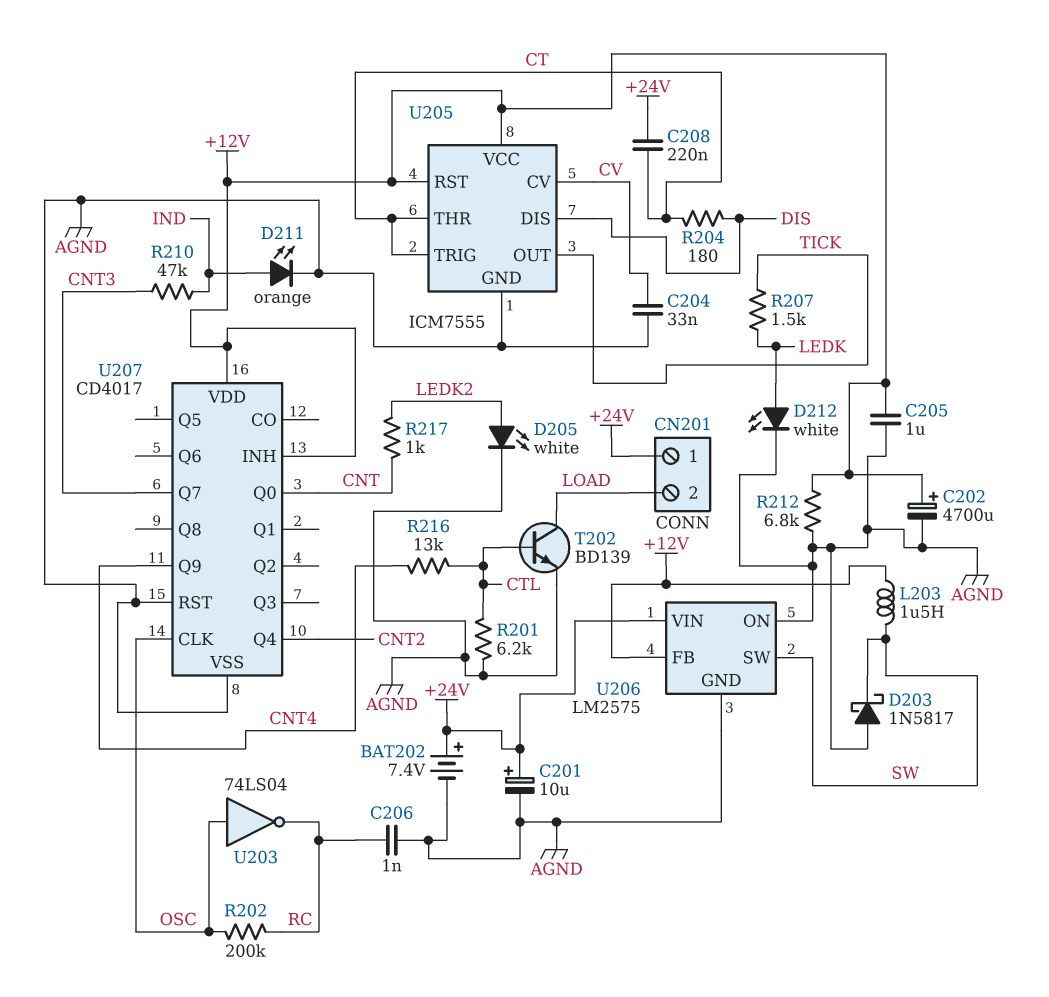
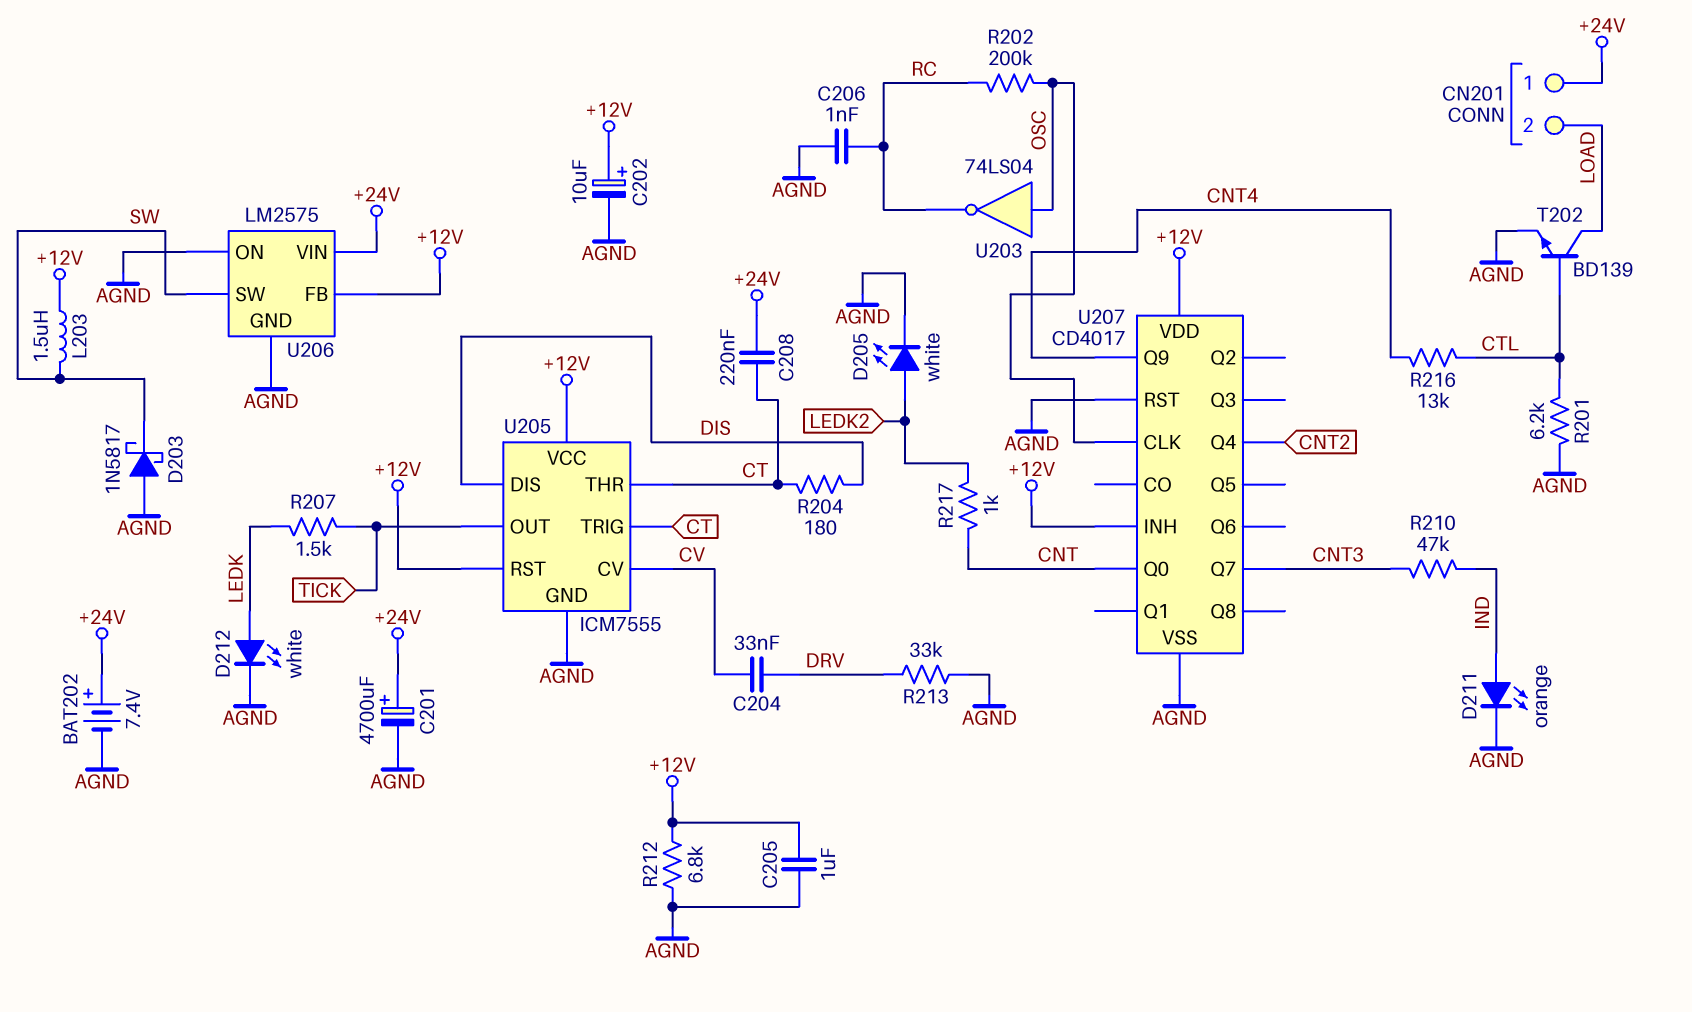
C201: 10uF (plus +24V, minus AGND) -> 4700uF (plus +24V, minus AGND)
C202: 4700uF (plus +12V, minus AGND) -> 10uF (plus +12V, minus AGND)
C204: 33nF (AGND, CV) -> 33nF (CV, DRV)
R213: none -> 33k (AGND, DRV)

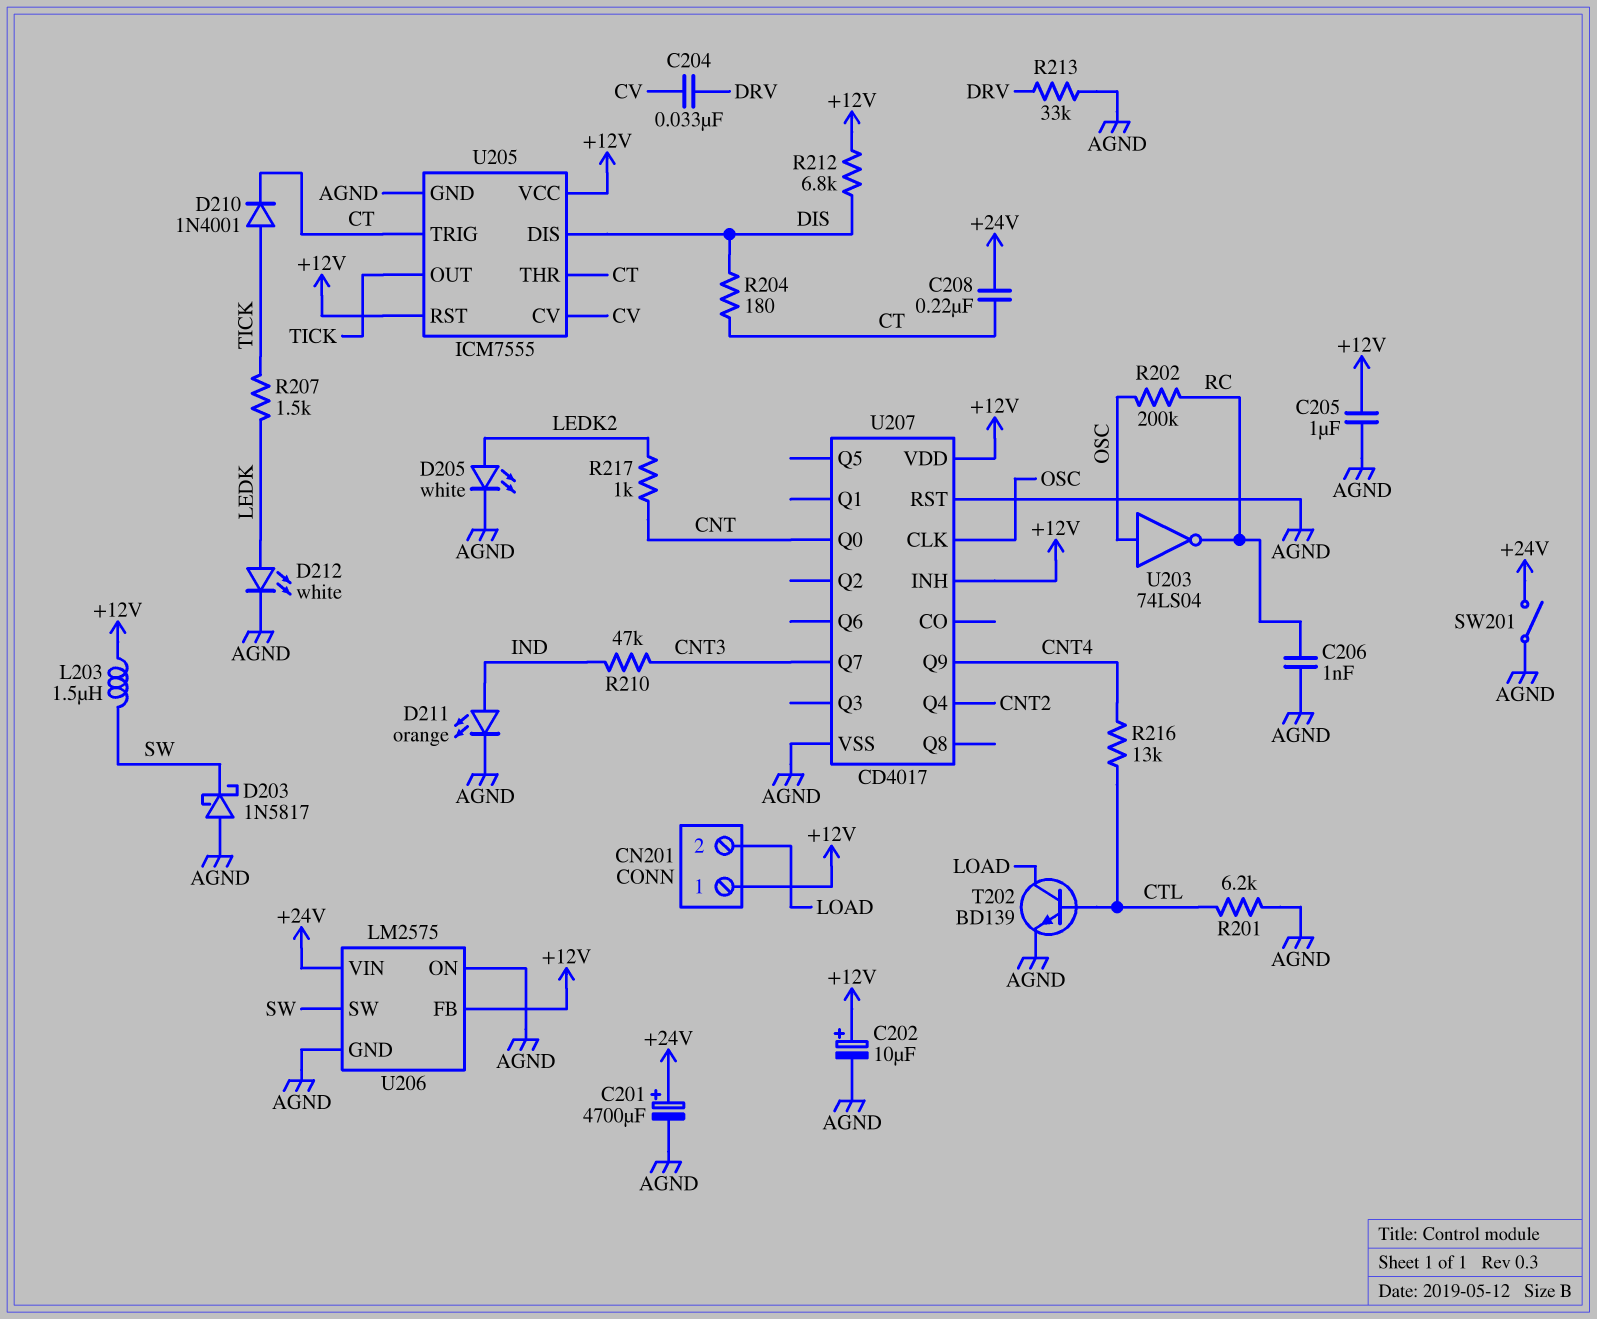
BAT202: 7.4V (plus +24V, minus AGND) -> none
CN201 pin 1: +24V -> +12V
D210: none -> diode 1N4001 (A TICK, K CT)
R212: 6.8k (+12V, AGND) -> 6.8k (+12V, DIS)
SW201: none -> switch (+24V, AGND)

